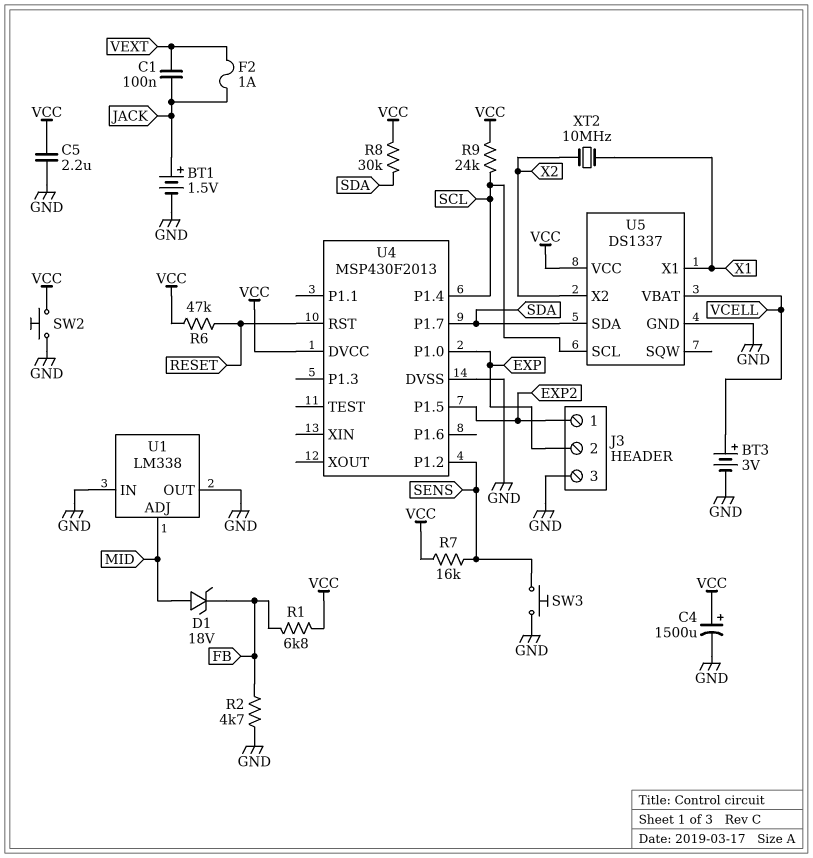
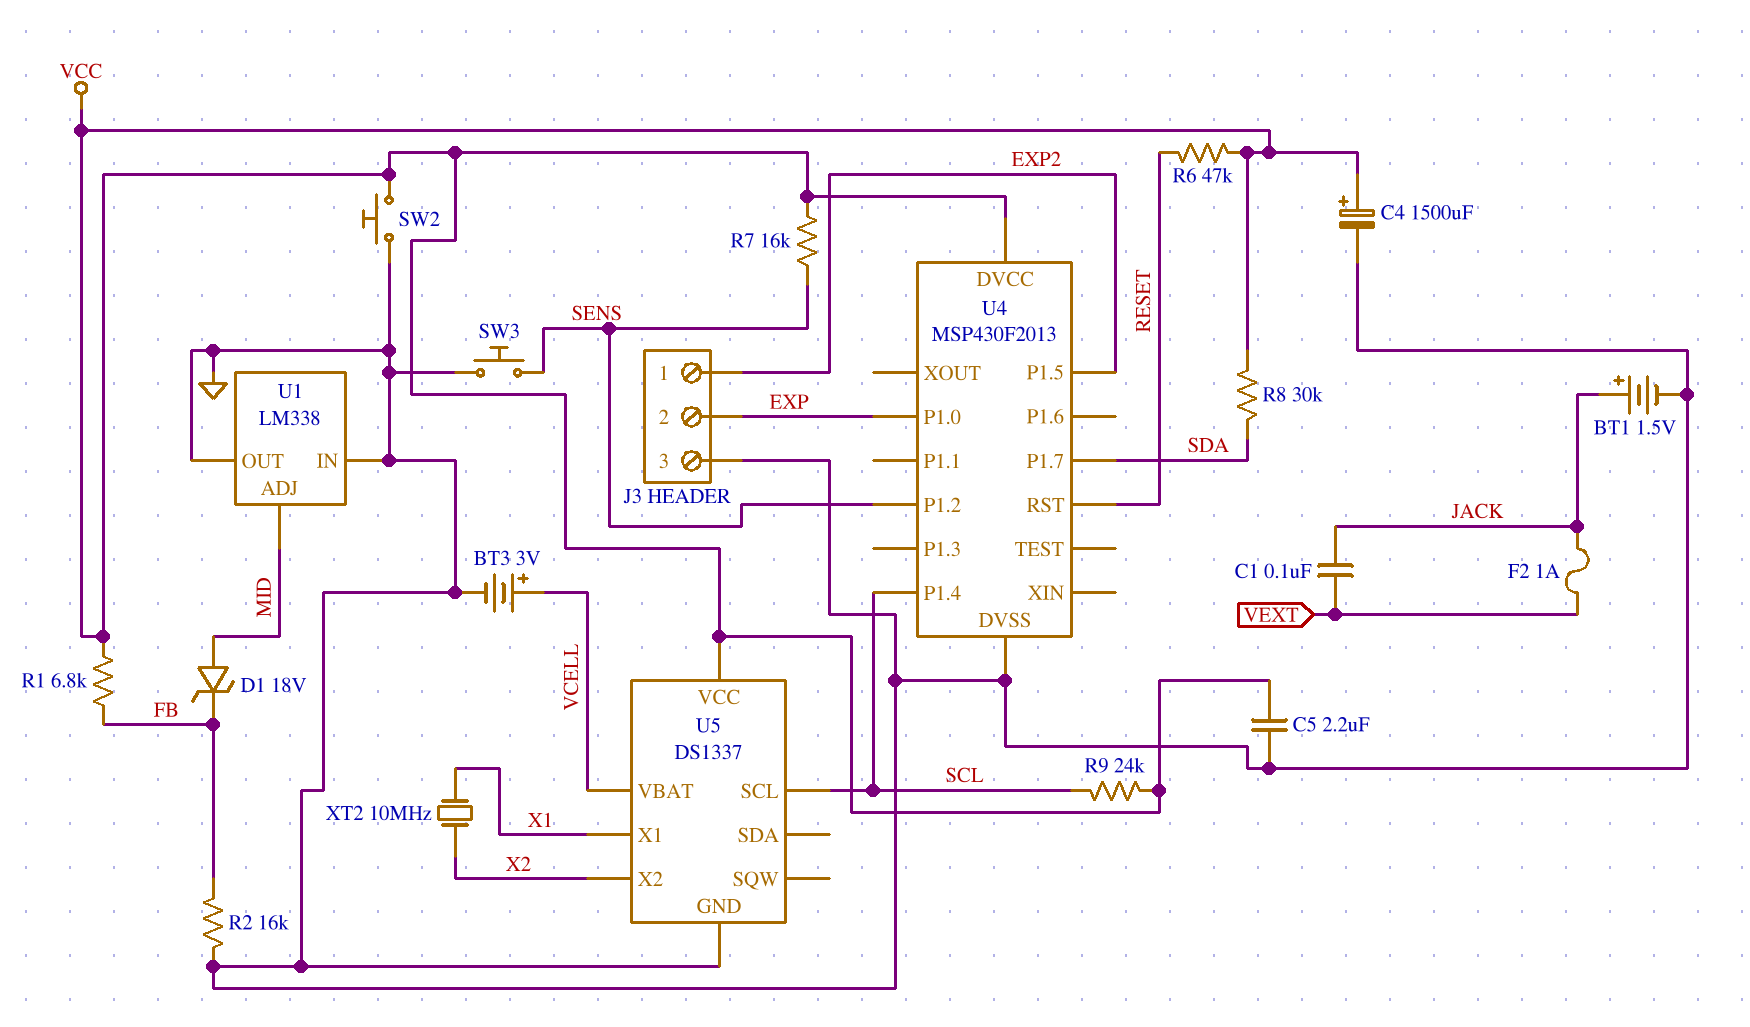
R2: 4.7k (FB, GND) -> 16k (FB, GND)
U5 pin SDA: SDA -> none

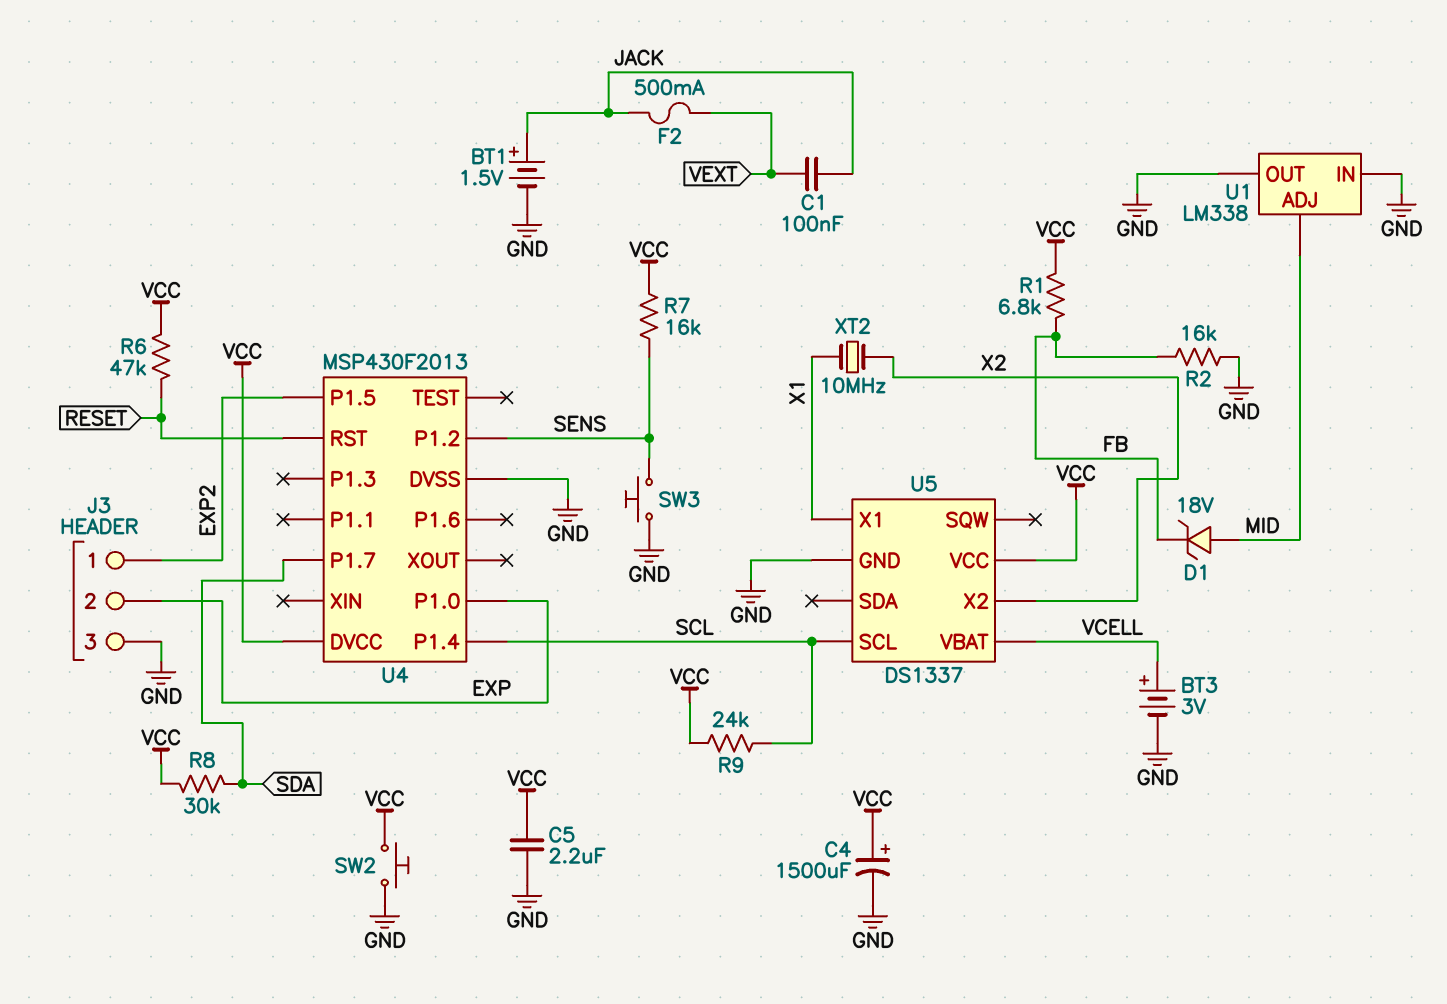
F2: 1A (JACK, VEXT) -> 500mA (JACK, VEXT)

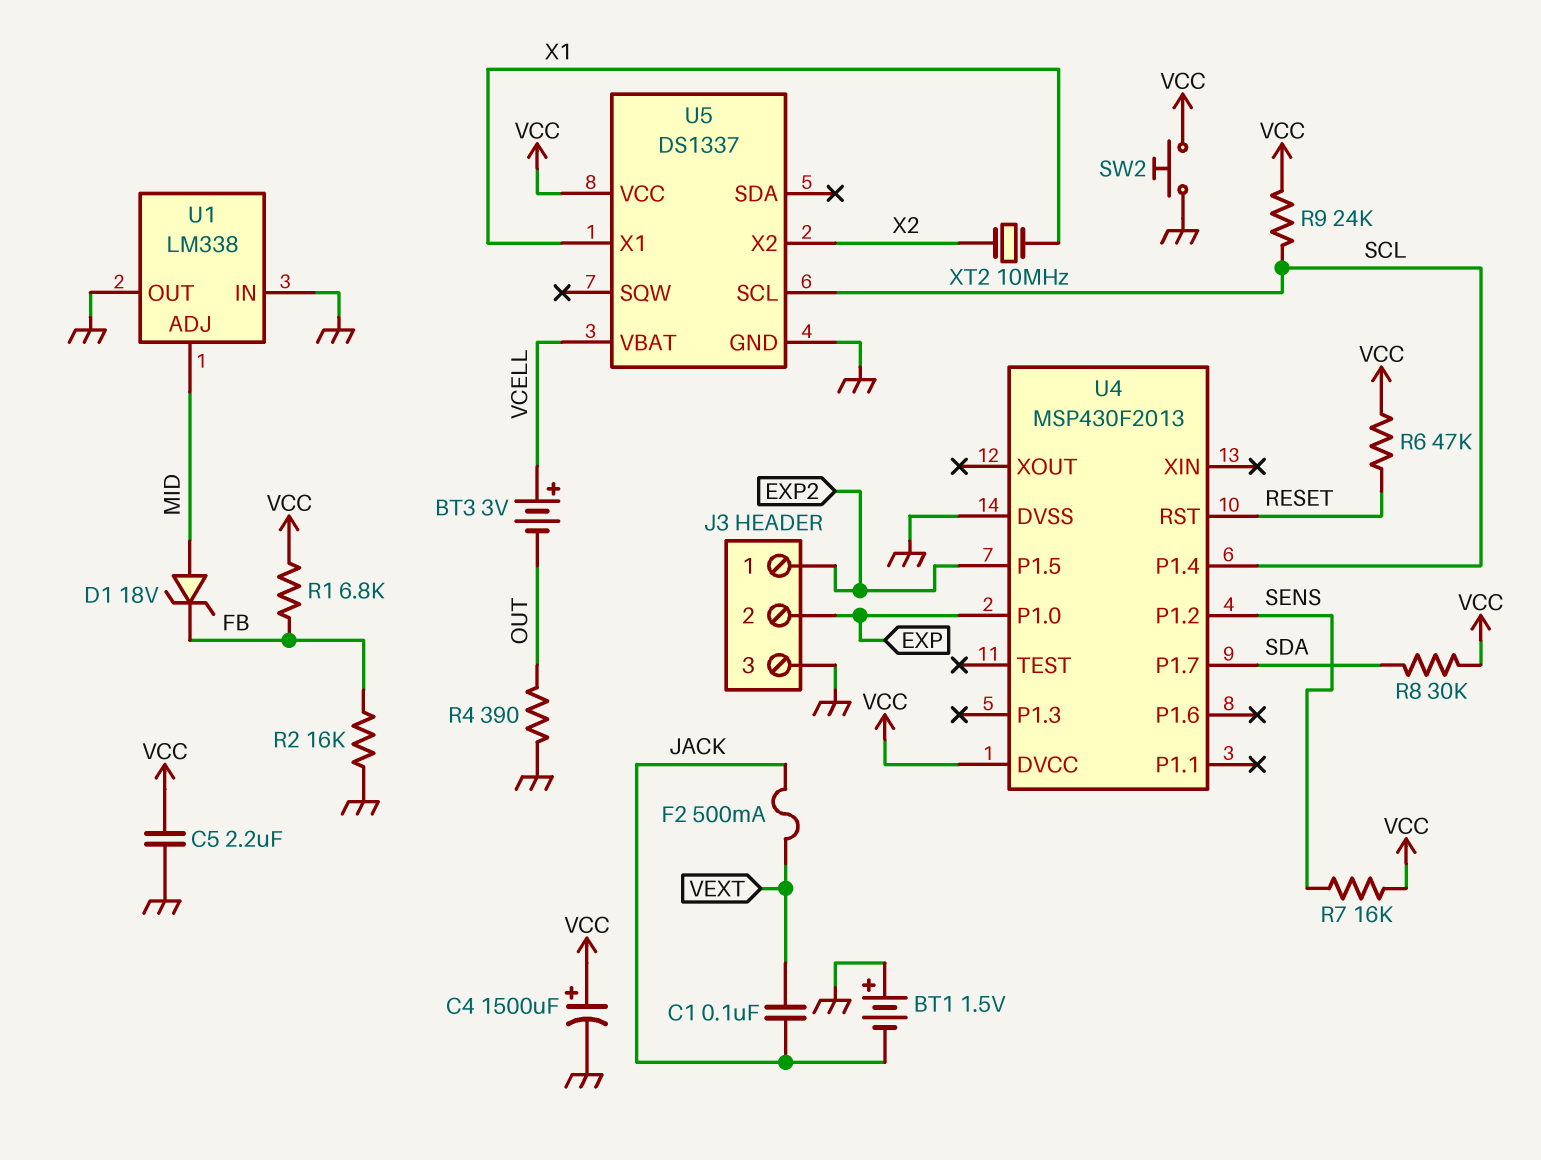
BT1: 1.5V (plus JACK, minus GND) -> 1.5V (plus GND, minus JACK)
BT3: 3V (plus VCELL, minus GND) -> 3V (plus VCELL, minus OUT)
R4: none -> 390 (GND, OUT)
SW3: button (GND, SENS) -> none

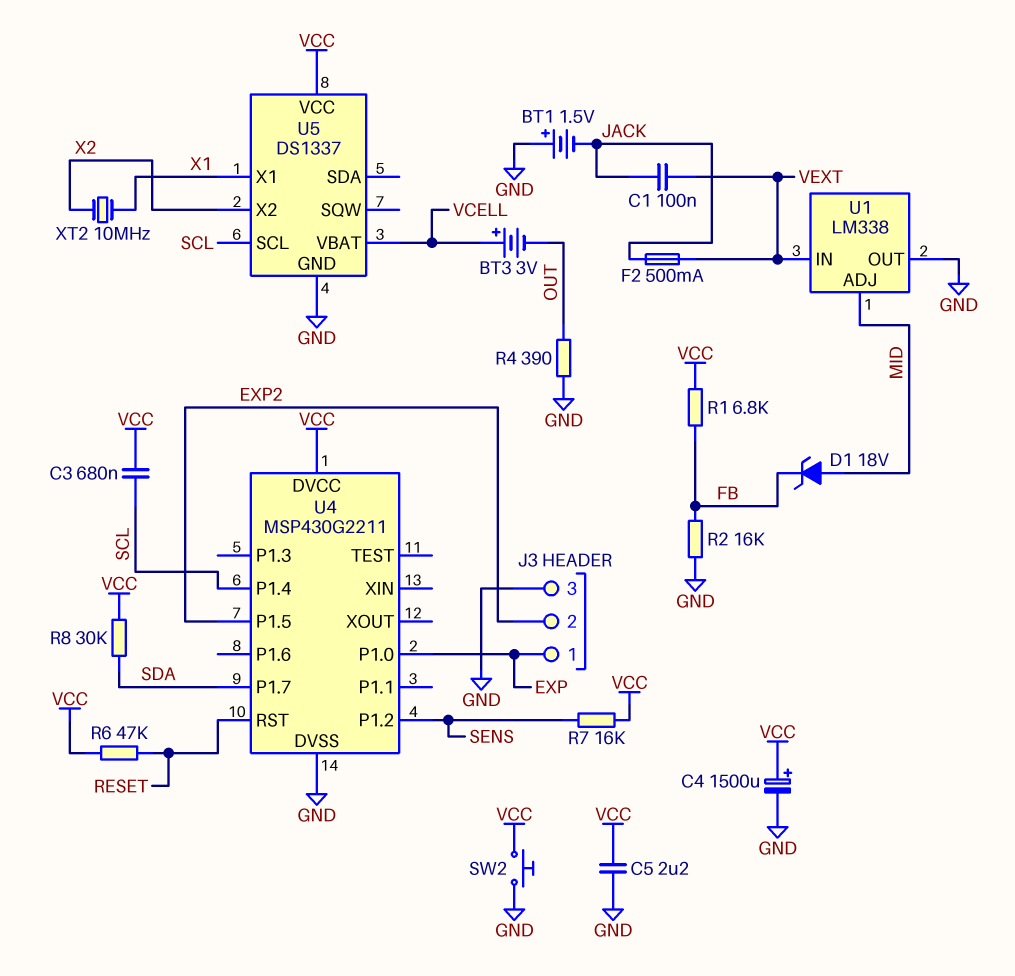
C3: none -> 680nF (SCL, VCC)
J3 pin 1: EXP2 -> EXP
J3 pin 2: EXP -> EXP2
R9: 24k (SCL, VCC) -> none
U1 pin IN: GND -> VEXT
U4: MSP430F2013 -> MSP430G2211

